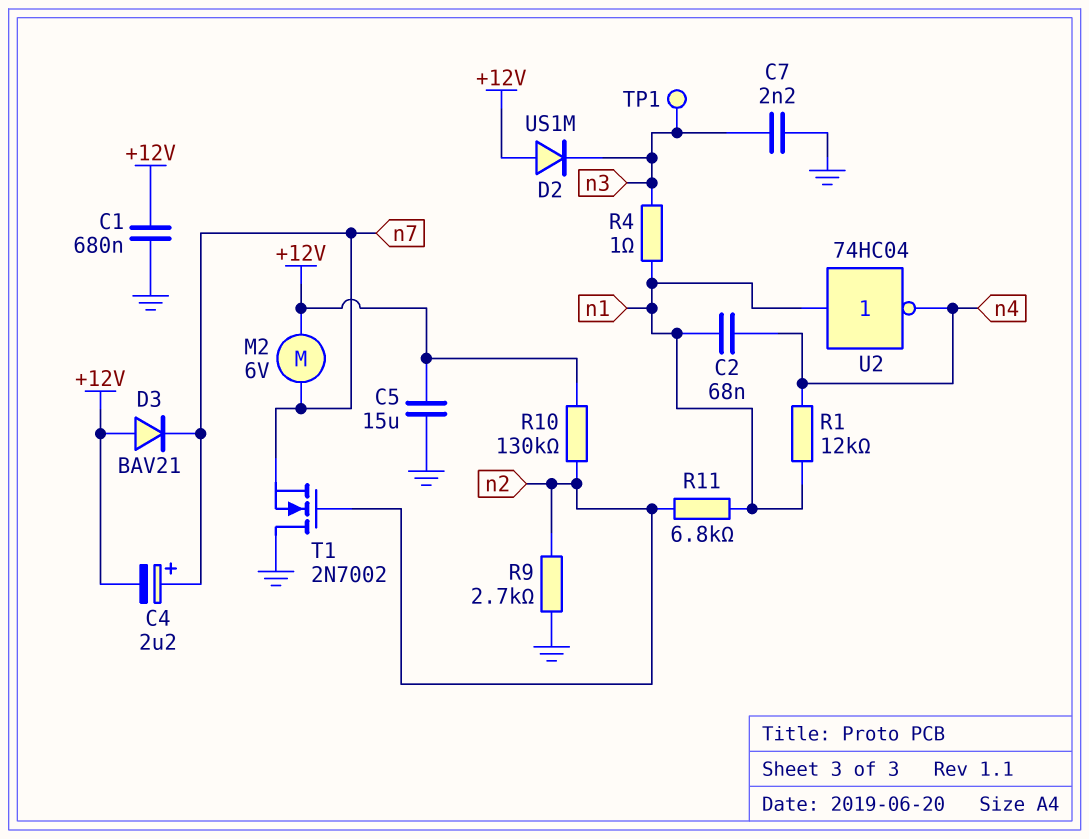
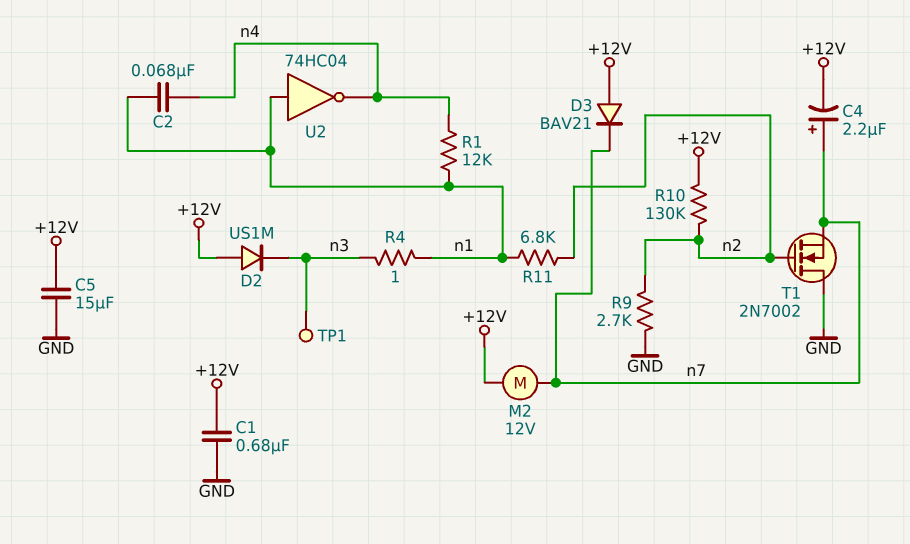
C7: 2.2nF (GND, n3) -> none
M2: motor 6V (+12V, n7) -> motor 12V (+12V, n7)

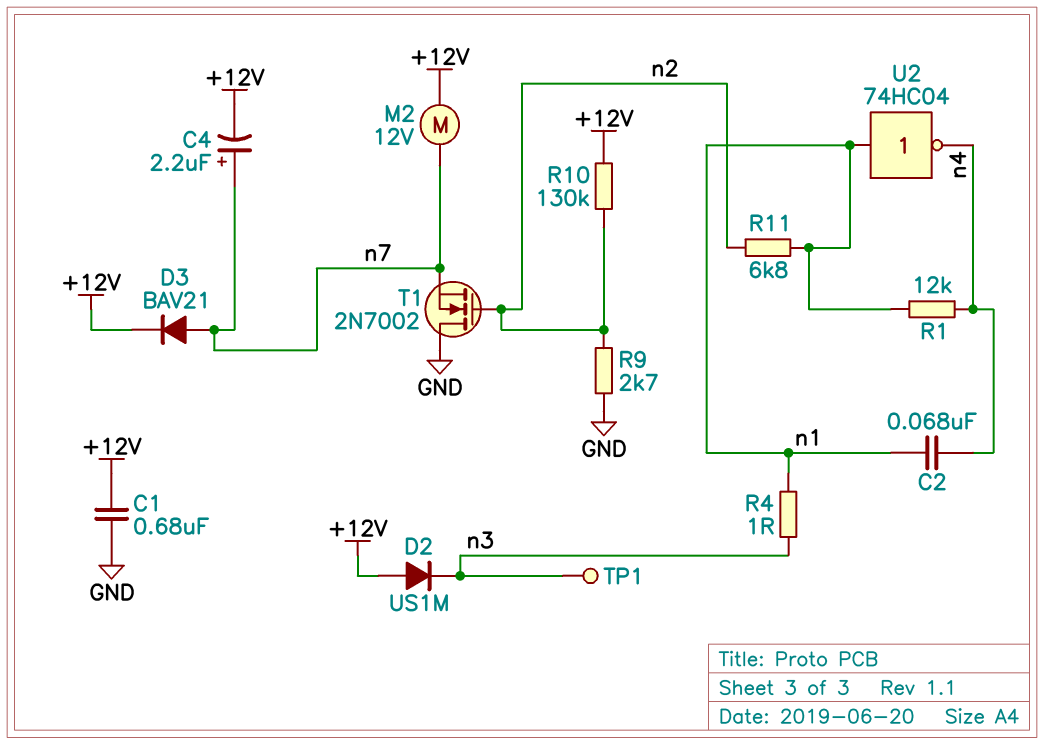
C5: 15uF (+12V, GND) -> none
D3: diode BAV21 (A +12V, K n7) -> diode BAV21 (A n7, K +12V)

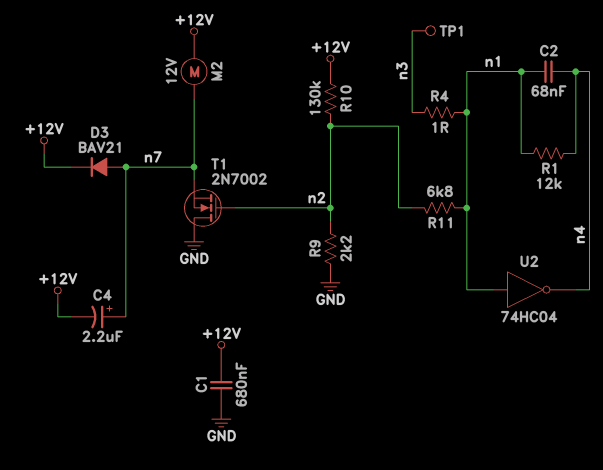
D2: diode US1M (A +12V, K n3) -> none
R9: 2.7k (GND, n2) -> 2.2k (GND, n2)

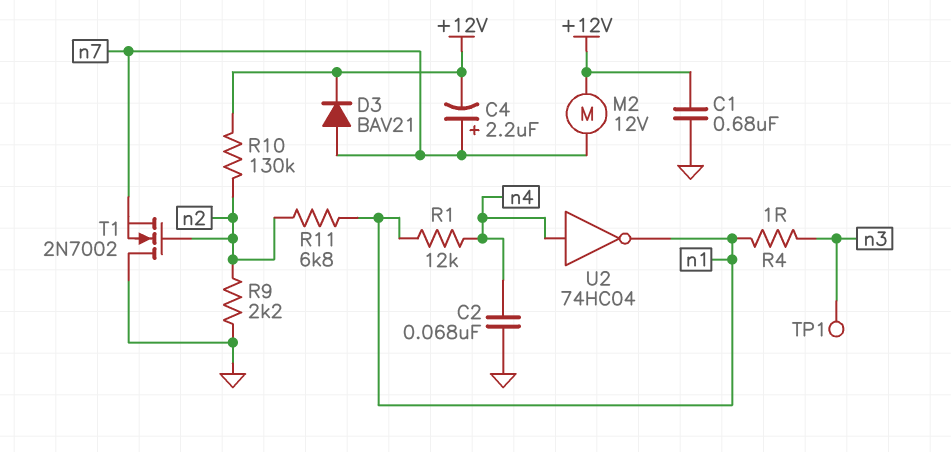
C2: 68nF (n1, n4) -> 68nF (GND, n4)
U2: NOT 74HC04 (in n1, out n4) -> NOT 74HC04 (in n4, out n1)

